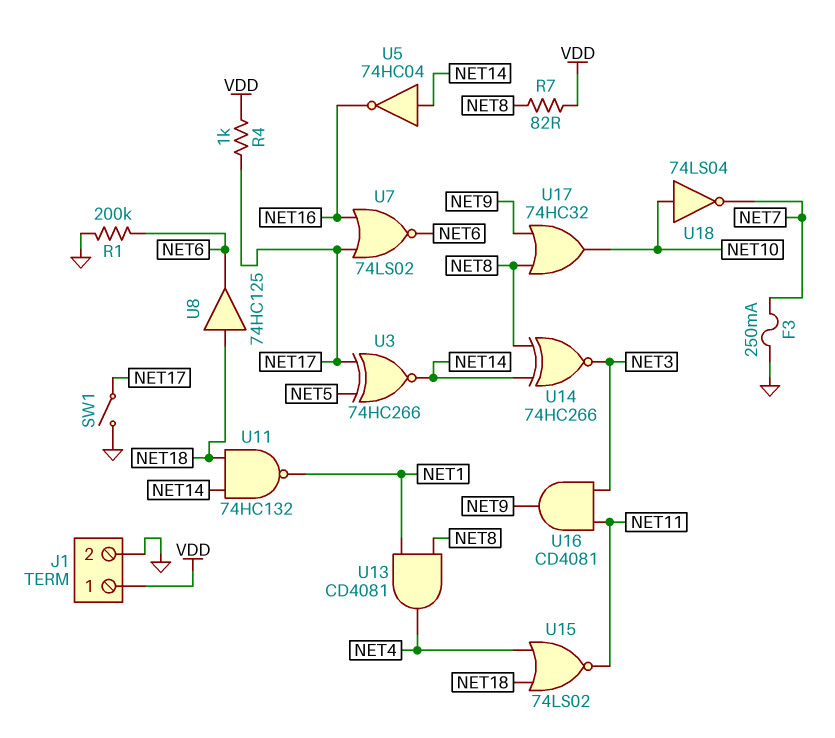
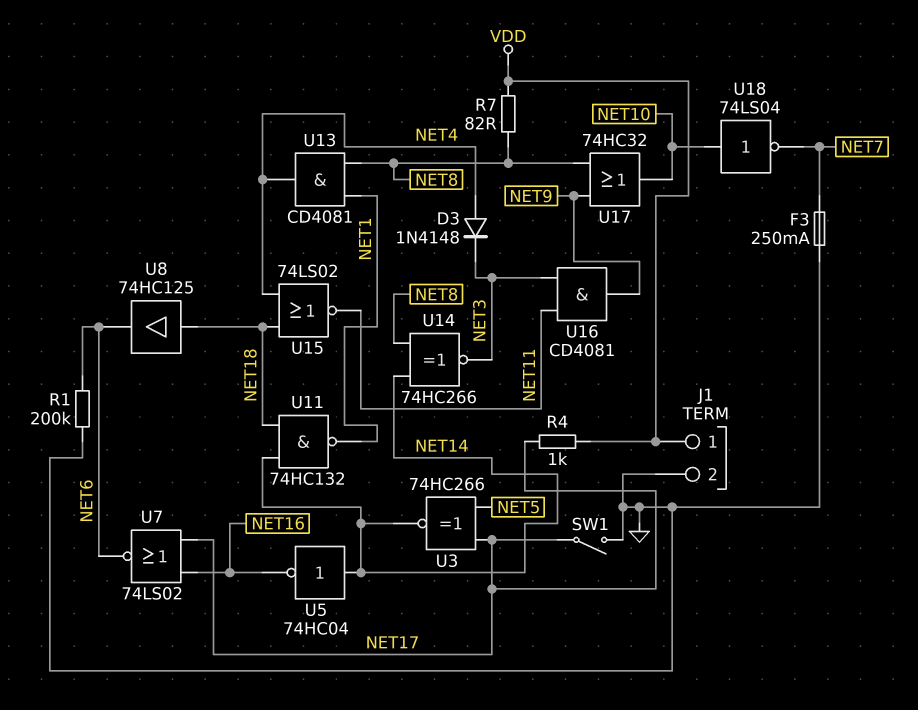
D3: none -> diode 1N4148 (A NET4, K NET3)

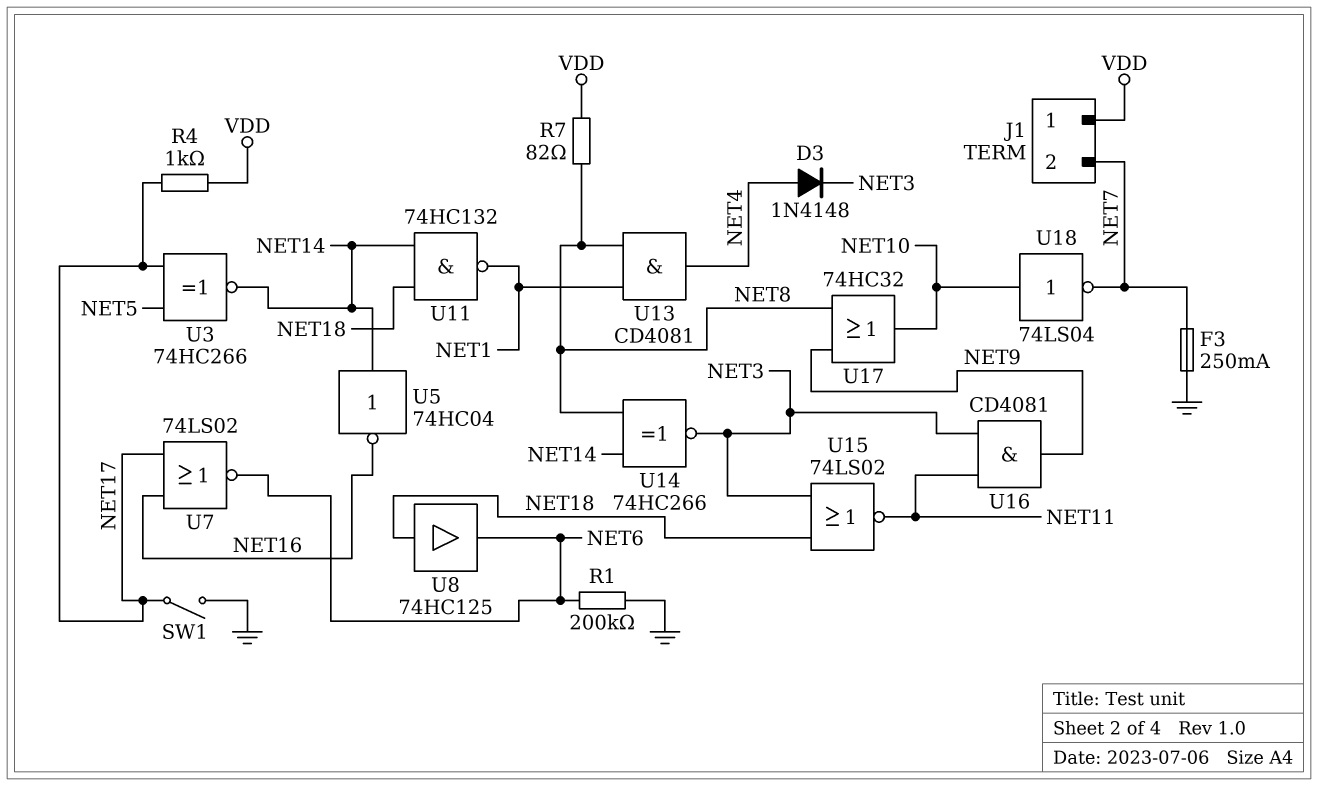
J1 pin 2: GND -> NET7
U15: NOR 74LS02 (in NET4, in NET18, out NET11) -> NOR 74LS02 (in NET3, in NET18, out NET11)

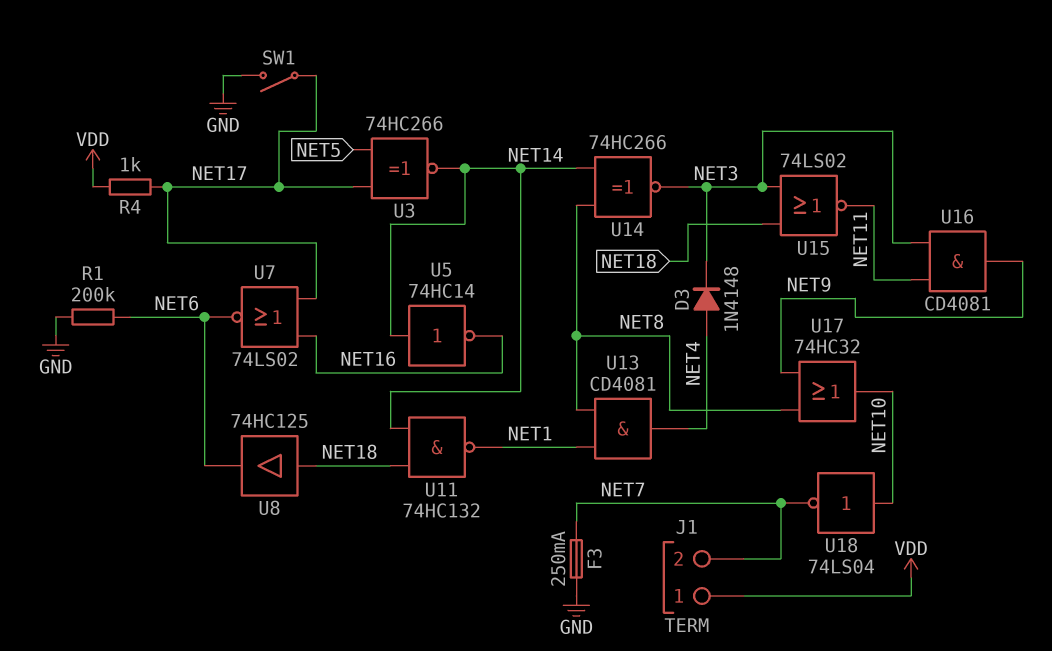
R7: 82 (NET8, VDD) -> none
U5: NOT 74HC04 (in NET14, out NET16) -> NOT 74HC14 (in NET14, out NET16)

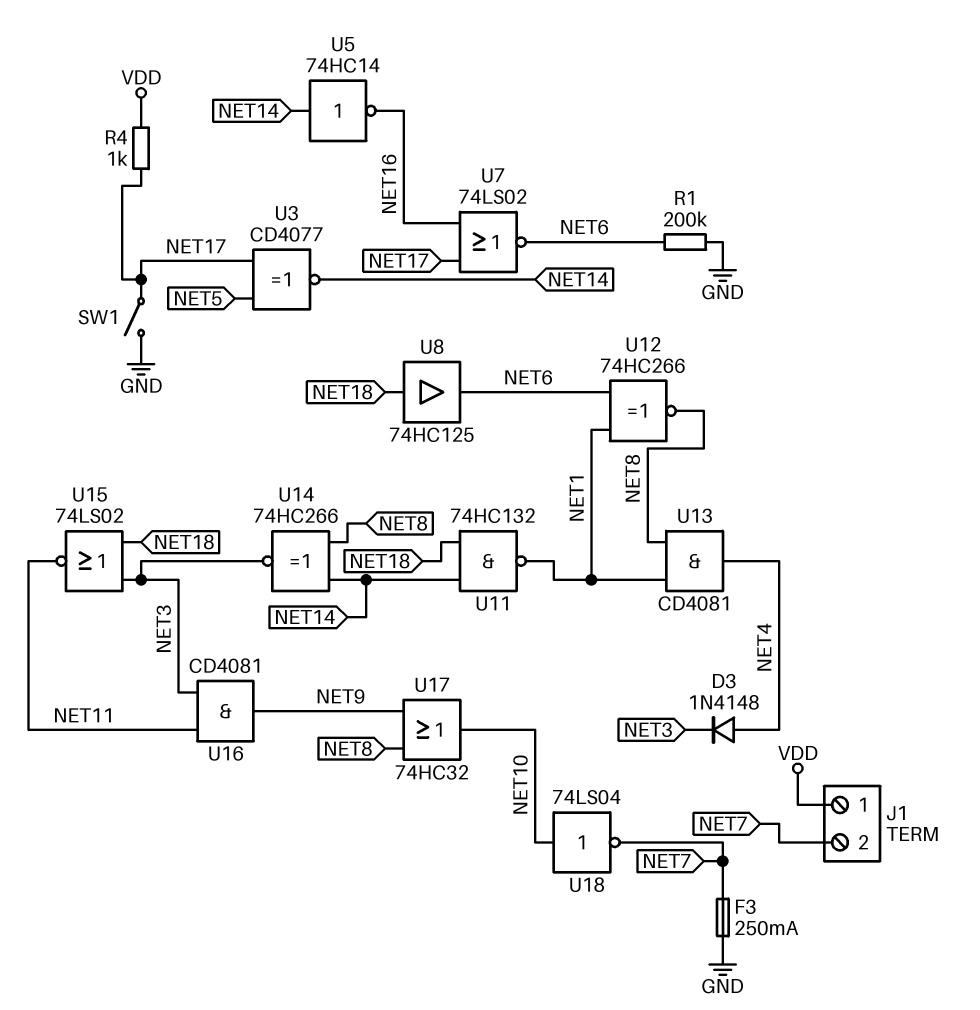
U3: XNOR 74HC266 (in NET5, in NET17, out NET14) -> XNOR CD4077 (in NET5, in NET17, out NET14)
U12: none -> XNOR 74HC266 (in NET1, in NET6, out NET8)

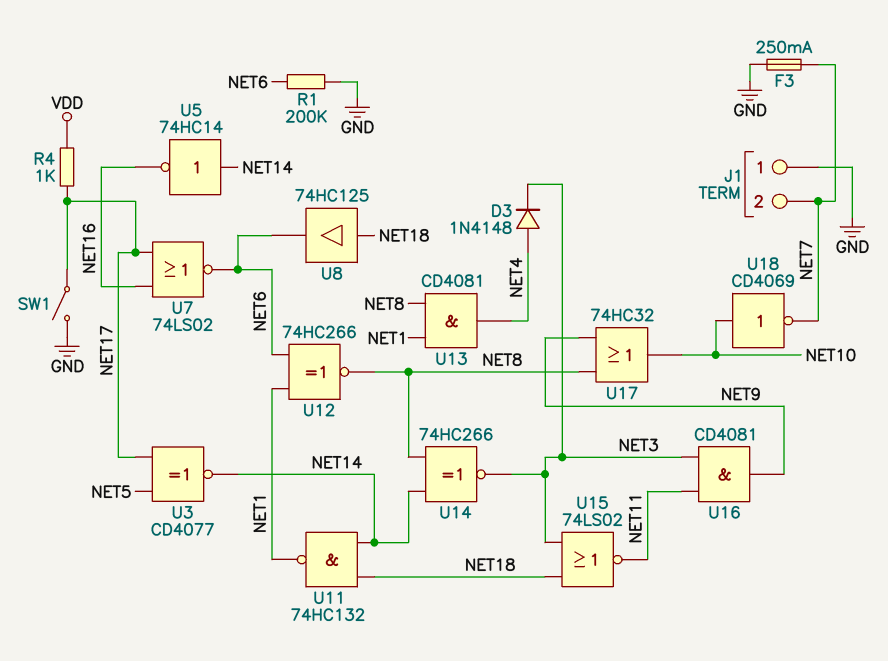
J1 pin 1: VDD -> GND
U18: NOT 74LS04 (in NET10, out NET7) -> NOT CD4069 (in NET10, out NET7)

